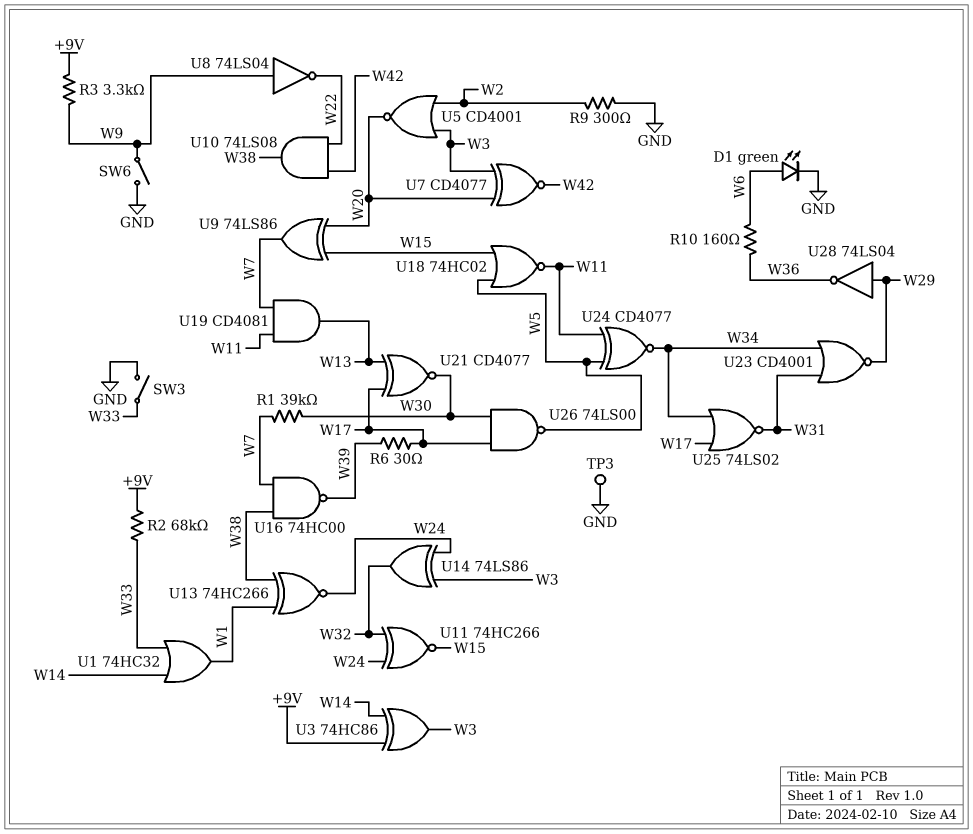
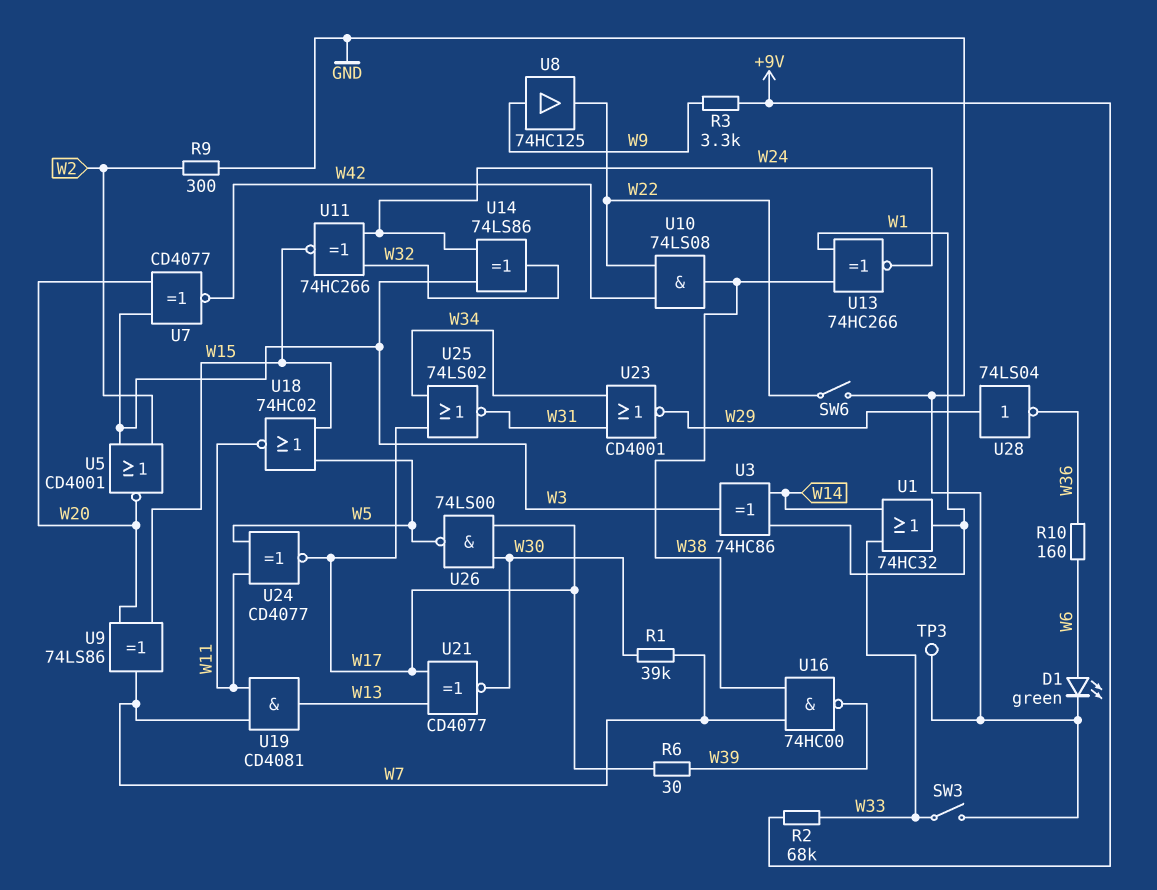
SW6: switch (GND, W9) -> switch (GND, W22)
U3: XOR 74HC86 (in +9V, in W14, out W3) -> XOR 74HC86 (in W1, in W14, out W3)
U8: NOT 74LS04 (in W9, out W22) -> buffer 74HC125 (in W9, out W22)
U24: XNOR CD4077 (in W5, in W11, out W34) -> XNOR CD4077 (in W5, in W11, out W17)

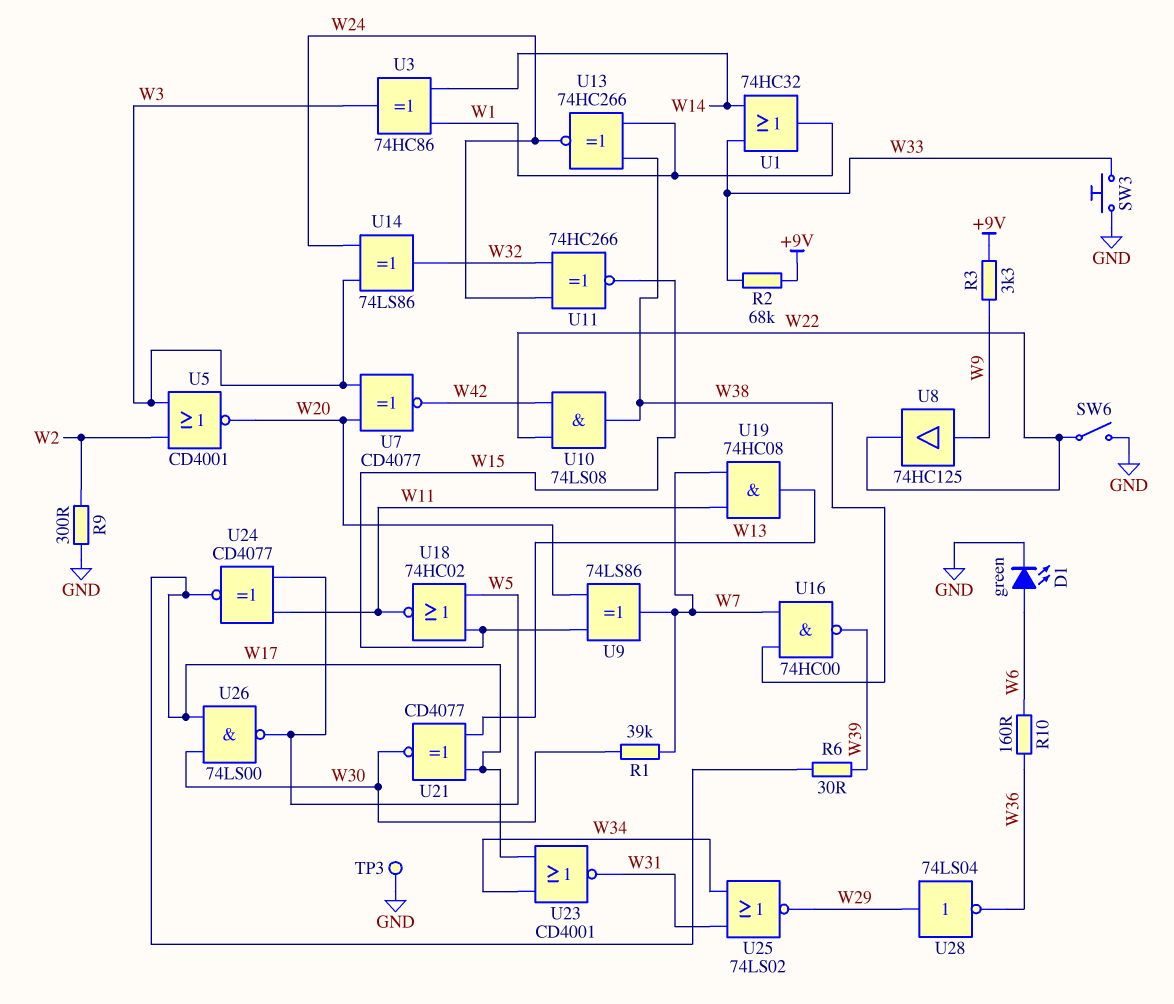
SW3: switch (GND, W33) -> button (GND, W33)
U19: AND CD4081 (in W7, in W11, out W13) -> AND 74HC08 (in W7, in W11, out W13)
U23: NOR CD4001 (in W31, in W34, out W29) -> NOR CD4001 (in W17, in W34, out W31)
U25: NOR 74LS02 (in W17, in W34, out W31) -> NOR 74LS02 (in W31, in W34, out W29)

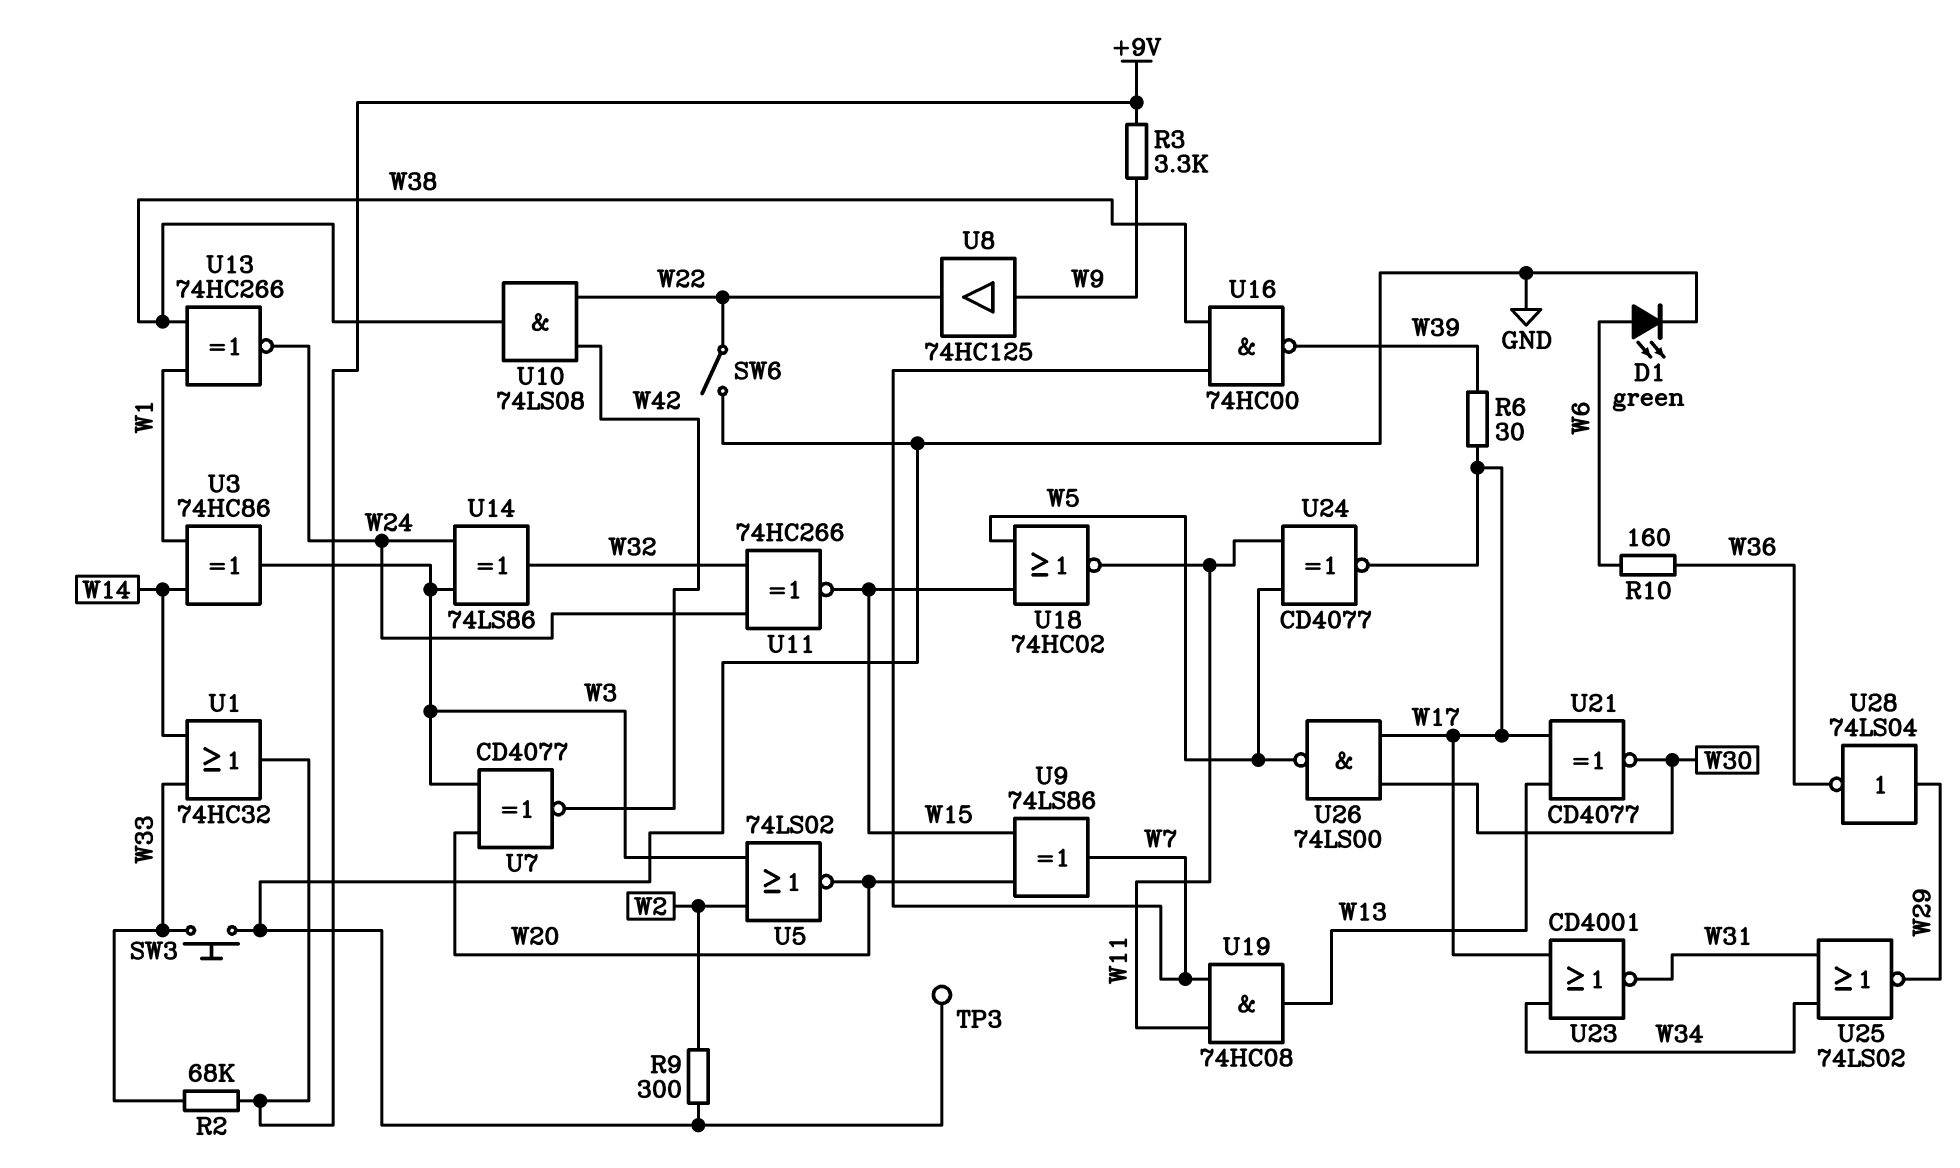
R1: 39k (W7, W30) -> none
U1: OR 74HC32 (in W14, in W33, out W1) -> OR 74HC32 (in W14, in W33, out +9V)
U5: NOR CD4001 (in W2, in W3, out W20) -> NOR 74LS02 (in W2, in W3, out W20)

